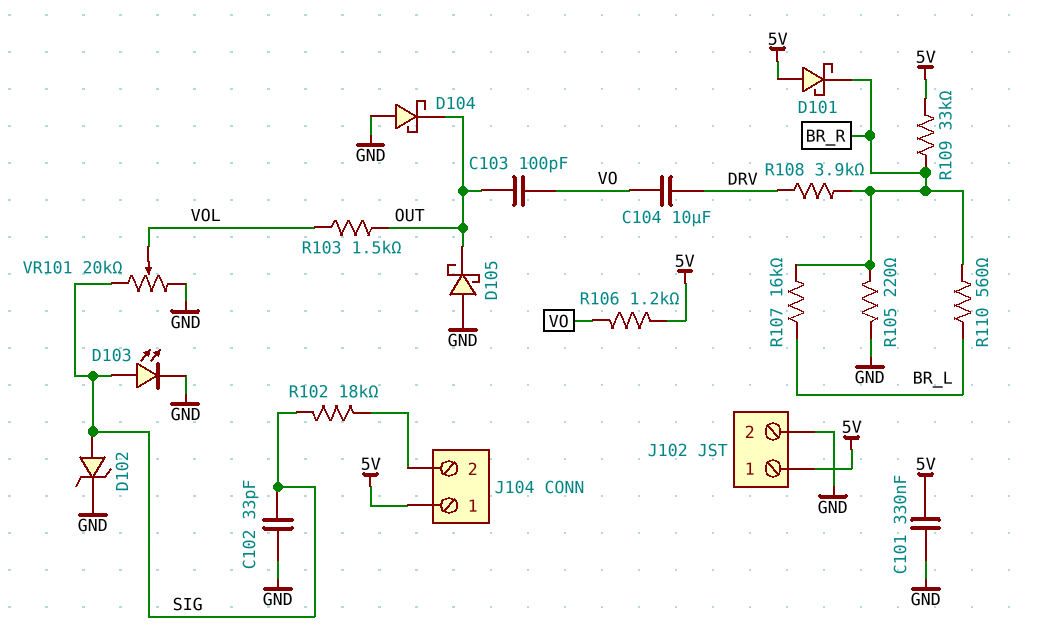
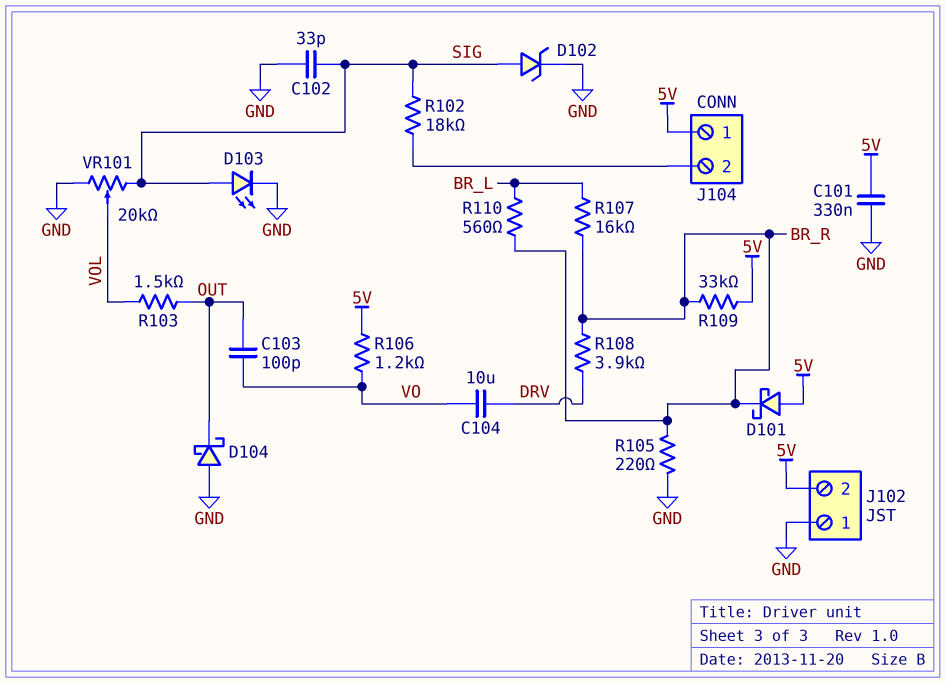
D105: schottky (A GND, K OUT) -> none
J102 pin 1: 5V -> GND
J102 pin 2: GND -> 5V

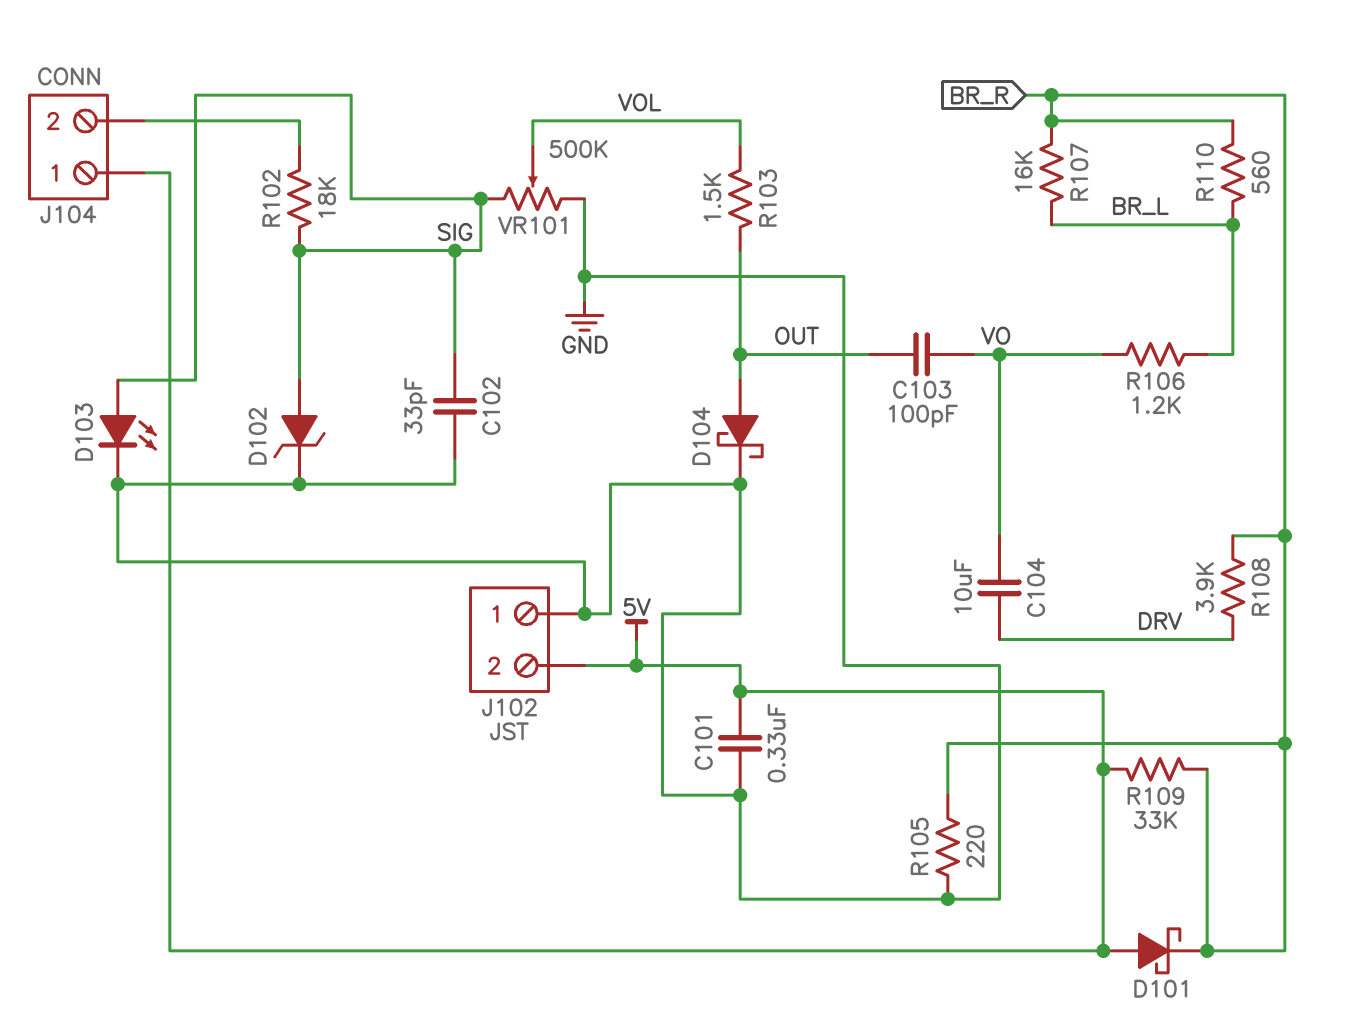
D104: schottky (A GND, K OUT) -> schottky (A OUT, K GND)
R106: 1.2k (5V, VO) -> 1.2k (BR_L, VO)
VR101: 20k (GND, SIG, wiper VOL) -> 500k (GND, SIG, wiper VOL)

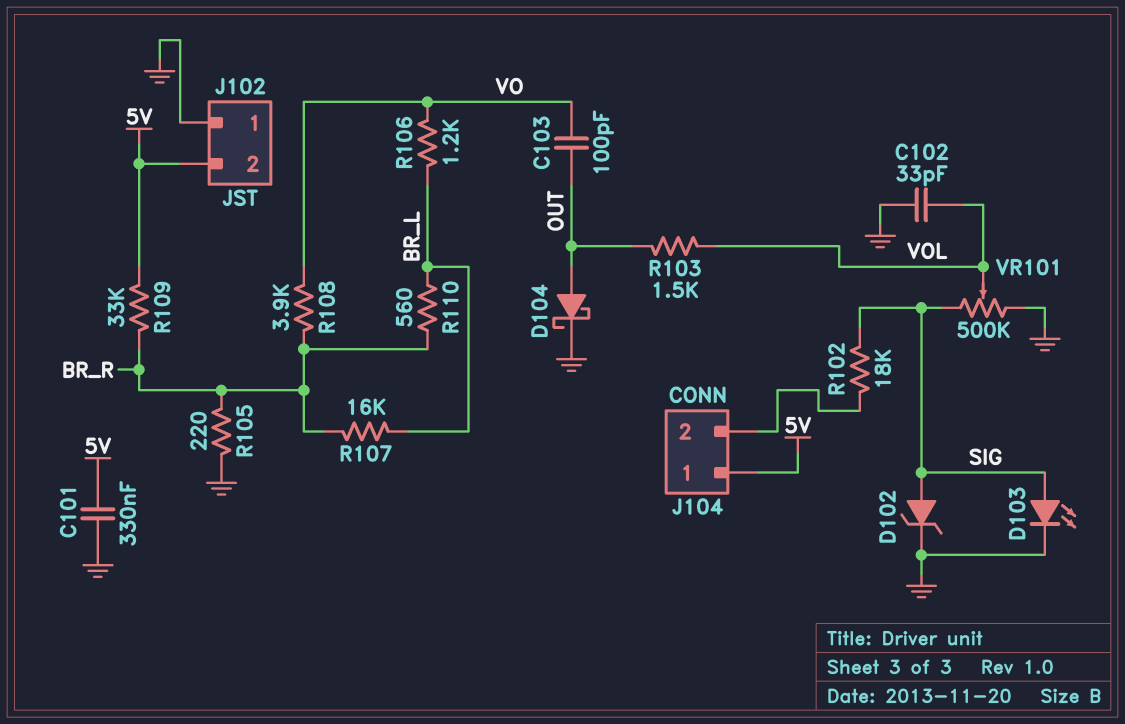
C102: 33pF (GND, SIG) -> 33pF (GND, VOL)
C104: 10uF (DRV, VO) -> none
D101: schottky (A 5V, K BR_R) -> none
R108: 3.9k (BR_R, DRV) -> 3.9k (BR_R, VO)

